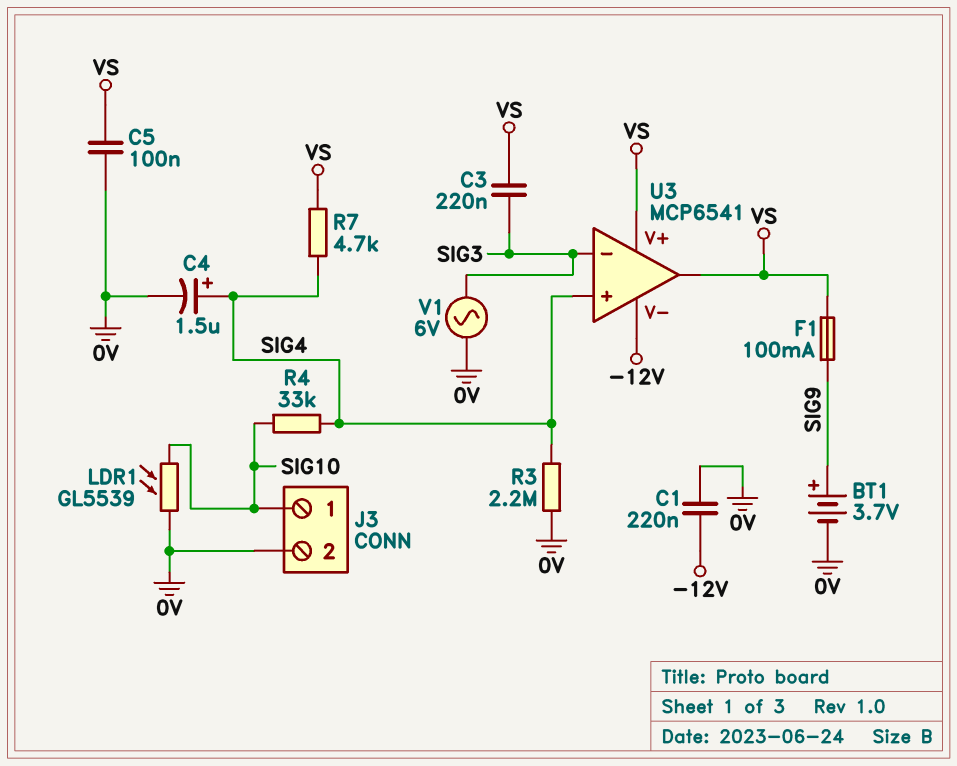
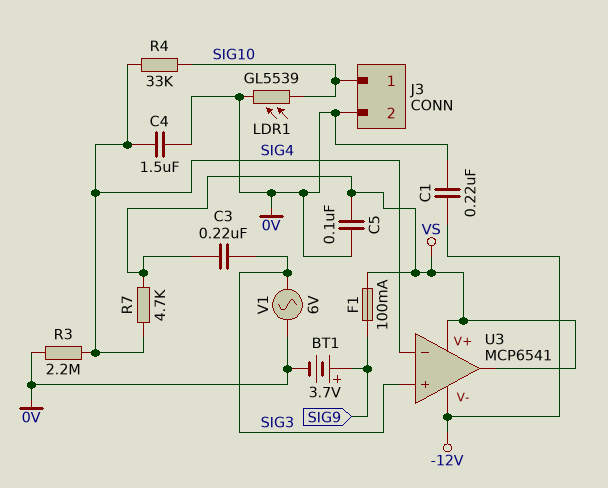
C4: 1.5uF (plus SIG4, minus 0V) -> 1.5uF (0V, SIG4)
U3 pin in+: SIG4 -> SIG3
U3 pin in-: SIG3 -> SIG4

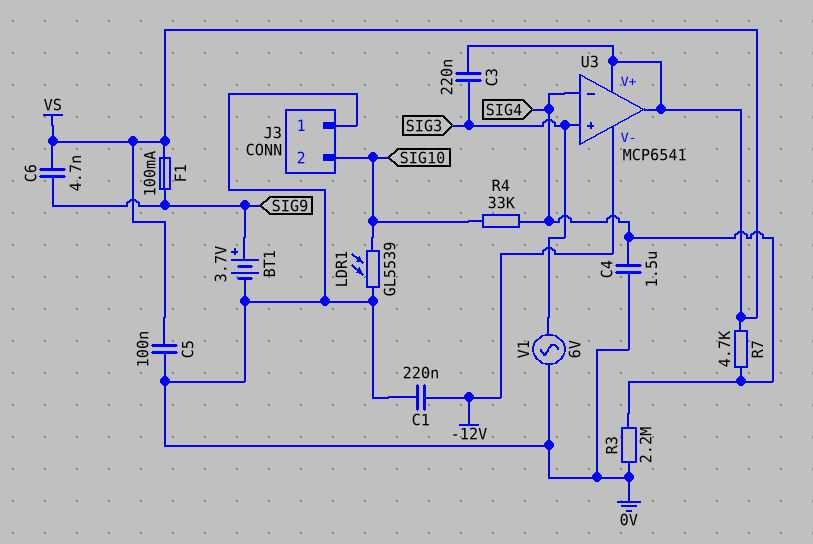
C6: none -> 4.7nF (SIG9, VS)
J3 pin 1: SIG10 -> 0V
J3 pin 2: 0V -> SIG10

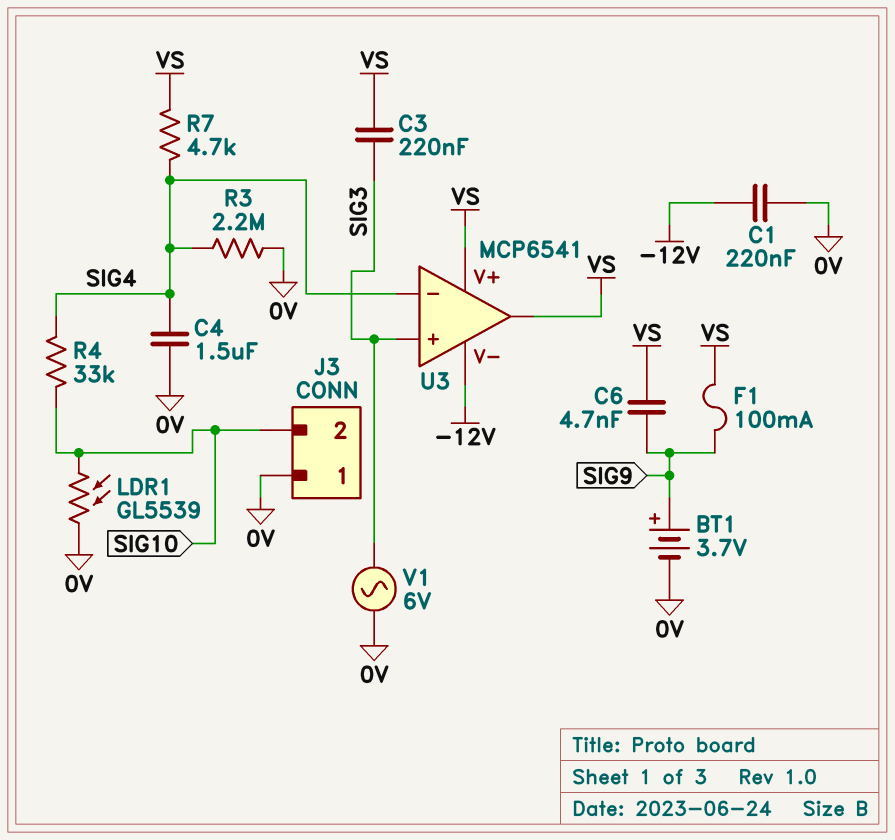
C5: 100nF (0V, VS) -> none

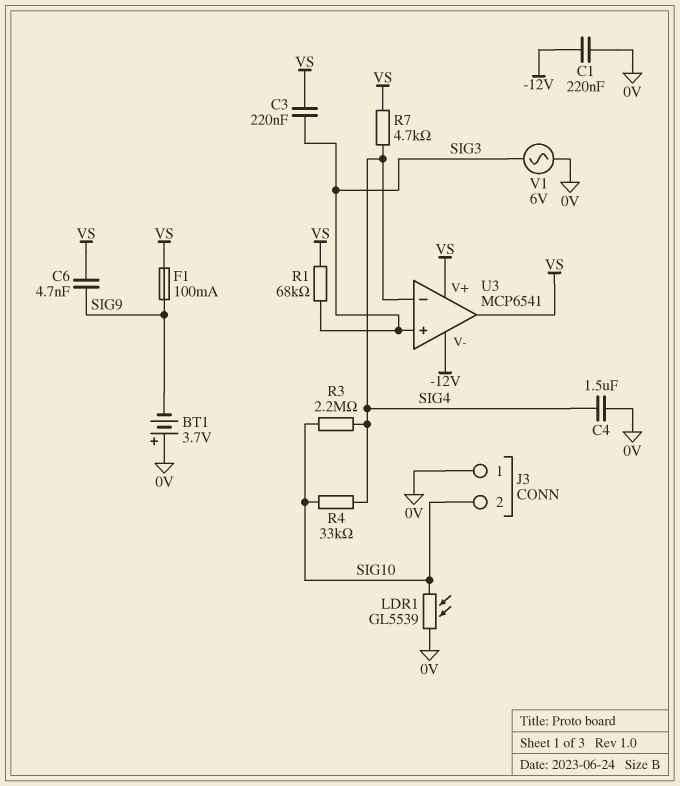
BT1: 3.7V (plus SIG9, minus 0V) -> 3.7V (plus 0V, minus SIG9)
R1: none -> 68k (SIG3, VS)
R3: 2.2M (0V, SIG4) -> 2.2M (SIG4, SIG10)

